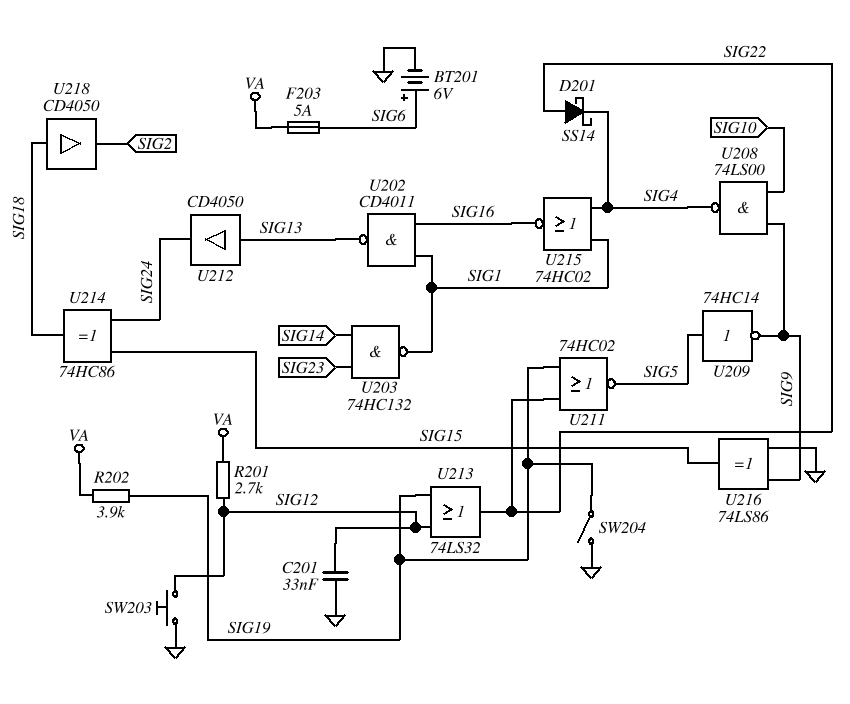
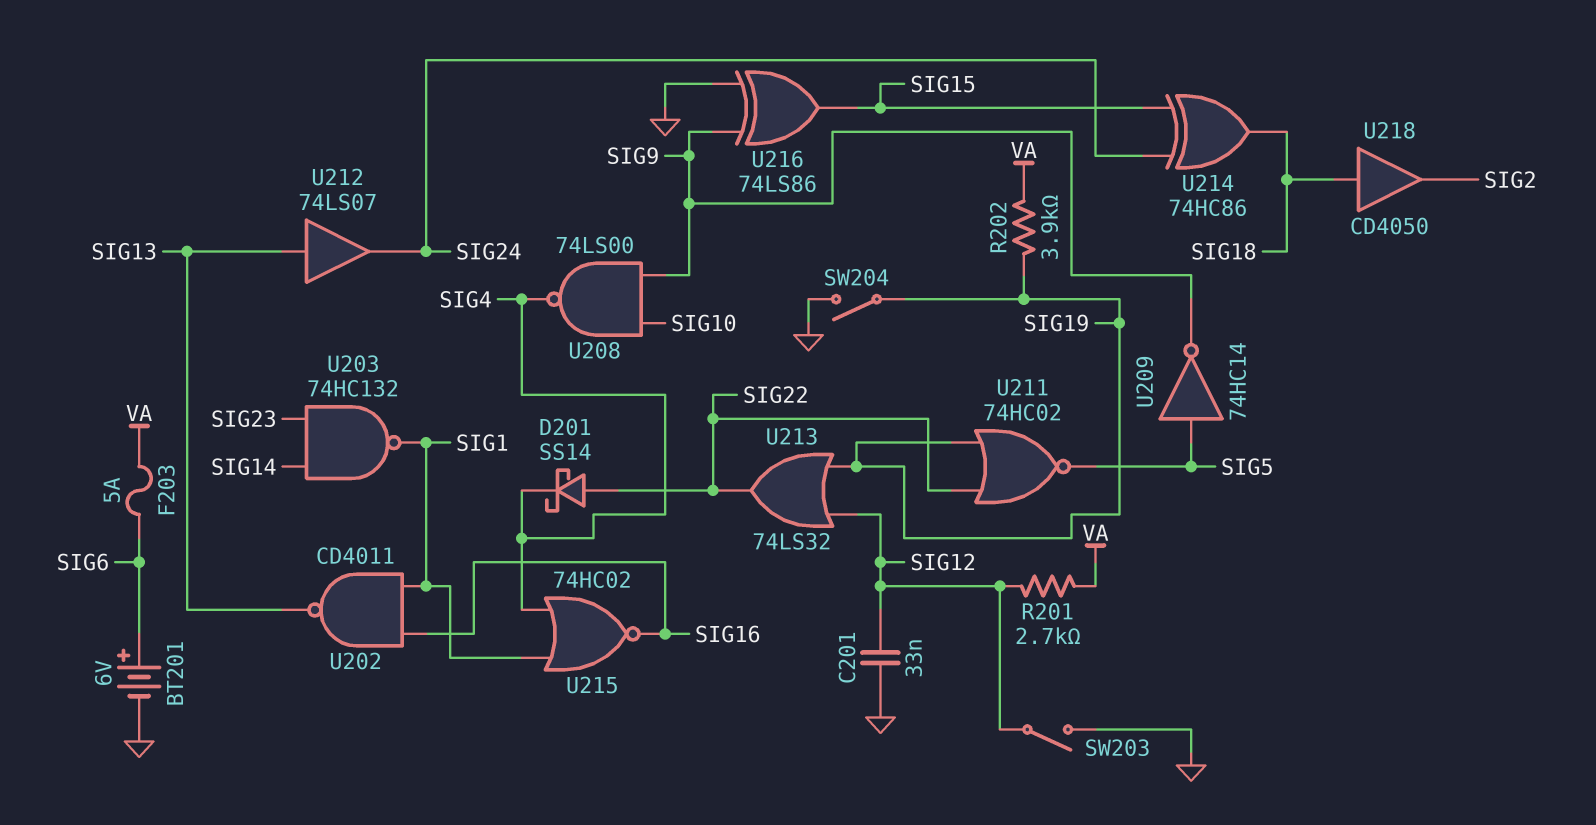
SW203: button (GND, SIG12) -> switch (GND, SIG12)
U212: buffer CD4050 (in SIG13, out SIG24) -> buffer 74LS07 (in SIG13, out SIG24)

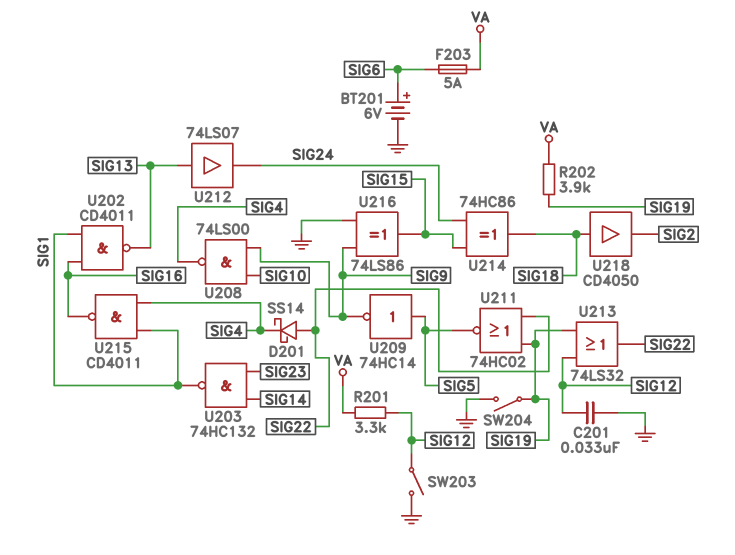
R201: 2.7k (SIG12, VA) -> 3.3k (SIG12, VA)
U215: NOR 74HC02 (in SIG1, in SIG4, out SIG16) -> NAND CD4011 (in SIG1, in SIG4, out SIG16)

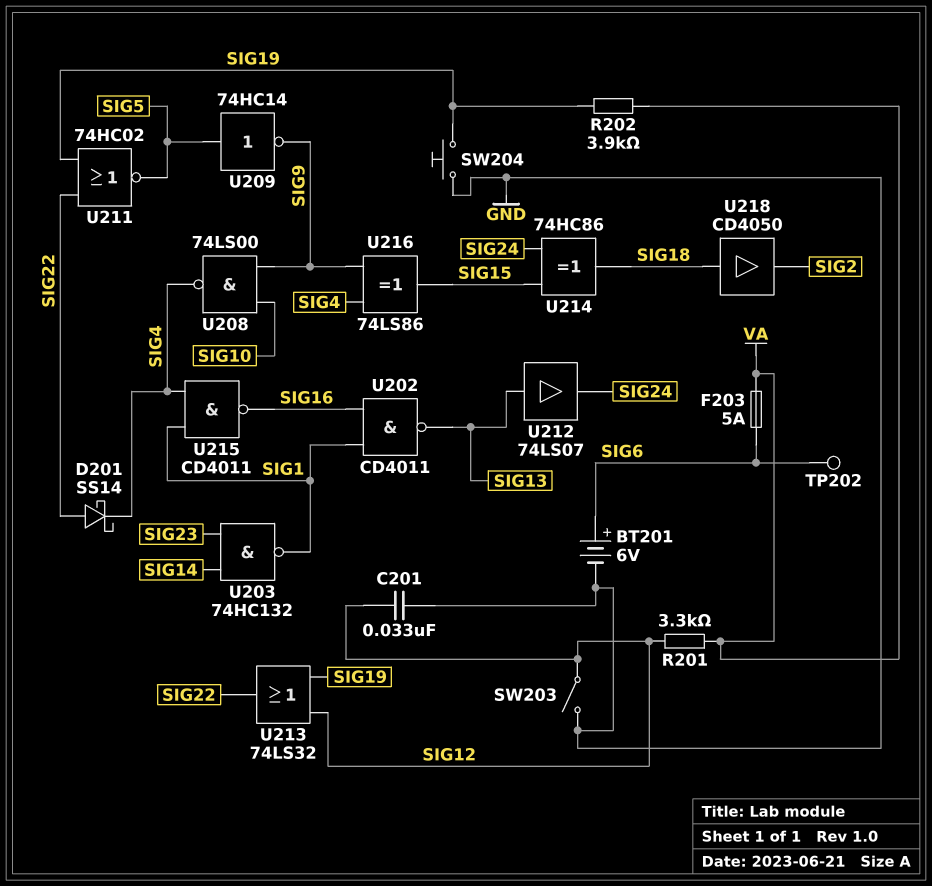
SW204: switch (GND, SIG19) -> button (GND, SIG19)
TP202: none -> test point (SIG6)
U216: XOR 74LS86 (in GND, in SIG9, out SIG15) -> XOR 74LS86 (in SIG4, in SIG9, out SIG15)

